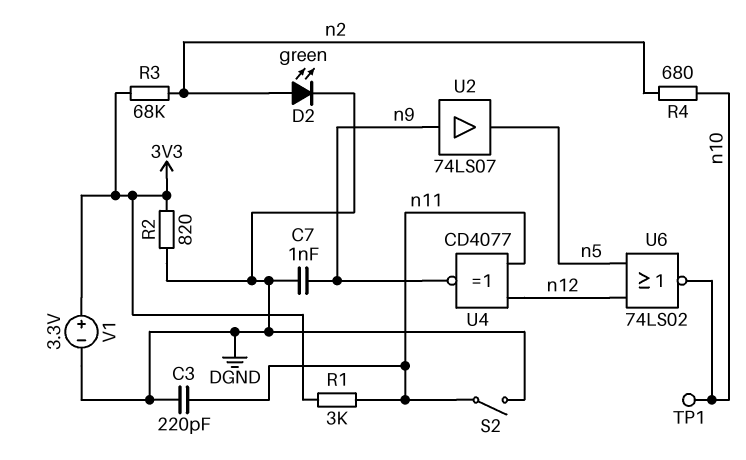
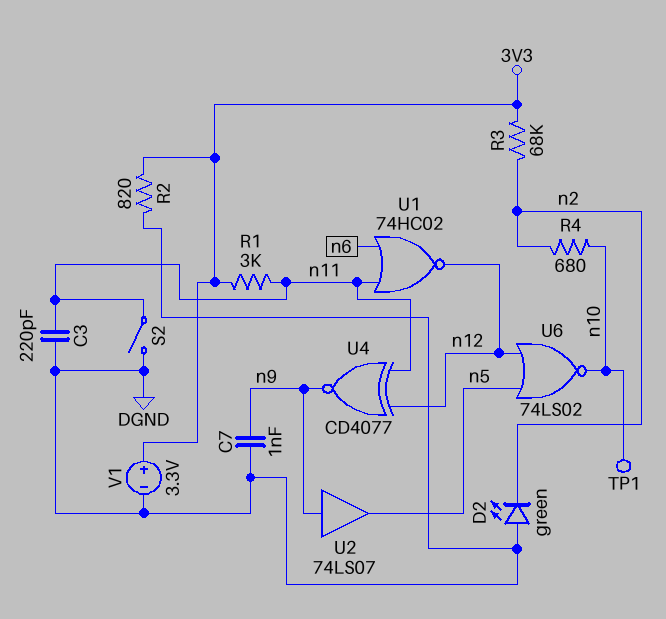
D2: LED green (A n2, K DGND) -> LED green (A DGND, K n2)
U1: none -> NOR 74HC02 (in n6, in n11, out n12)

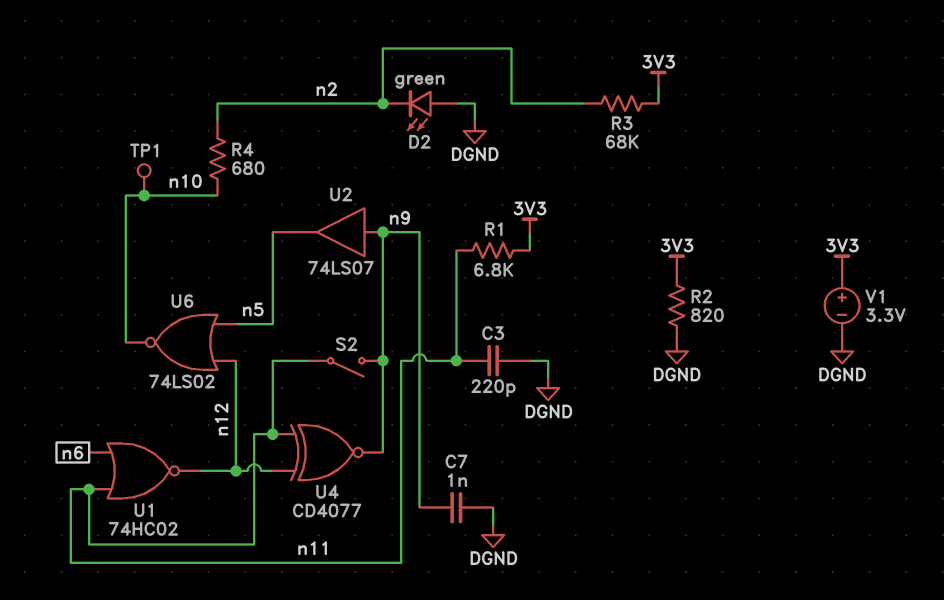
R1: 3k (3V3, n11) -> 6.8k (3V3, n11)
S2: switch (DGND, n11) -> switch (n9, n11)

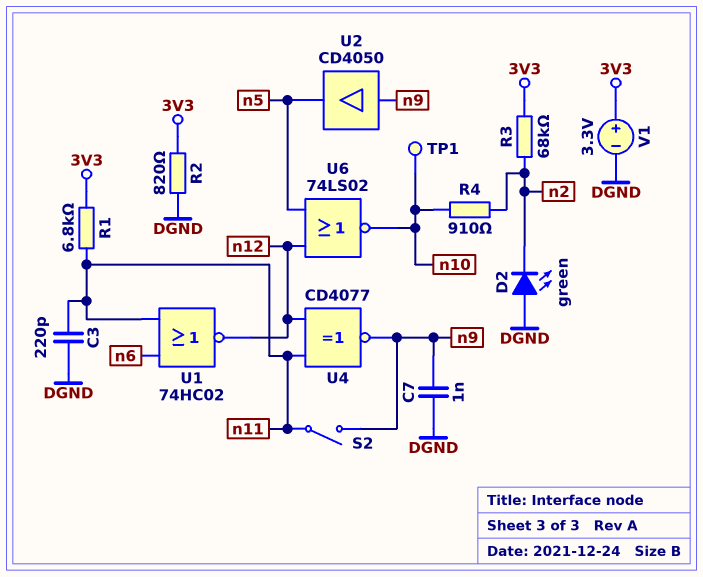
R4: 680 (n2, n10) -> 910 (n2, n10)
U2: buffer 74LS07 (in n9, out n5) -> buffer CD4050 (in n9, out n5)

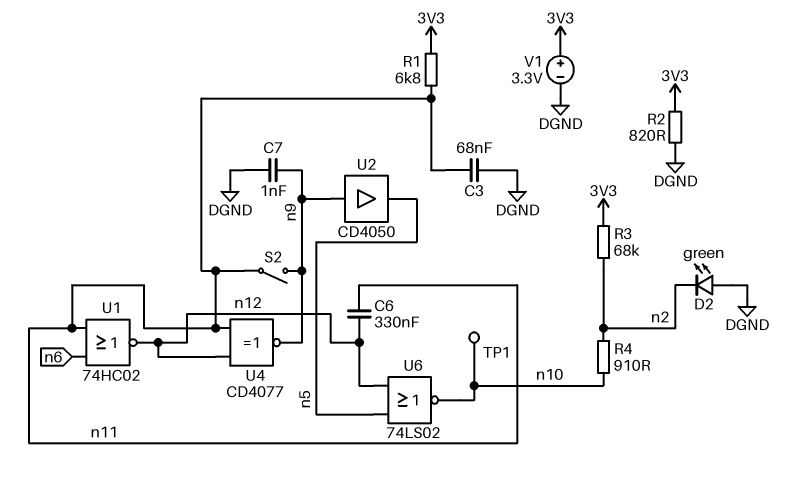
C3: 220pF (DGND, n11) -> 68nF (DGND, n11)
C6: none -> 330nF (n11, n12)

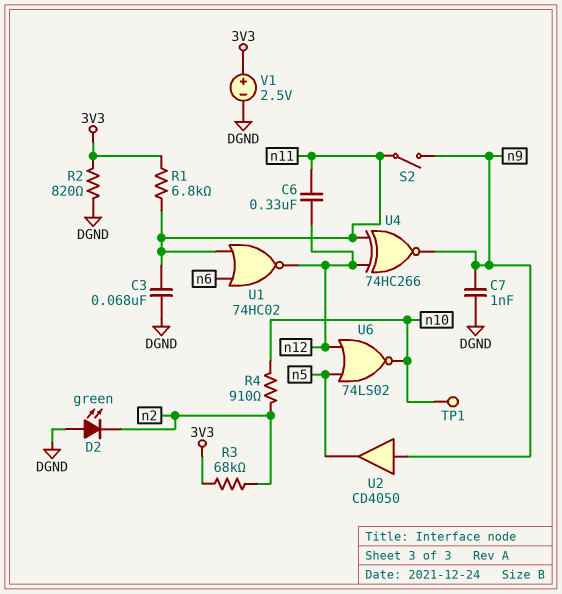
U4: XNOR CD4077 (in n11, in n12, out n9) -> XNOR 74HC266 (in n11, in n12, out n9)
V1: 3.3V (plus 3V3, minus DGND) -> 2.5V (plus 3V3, minus DGND)

